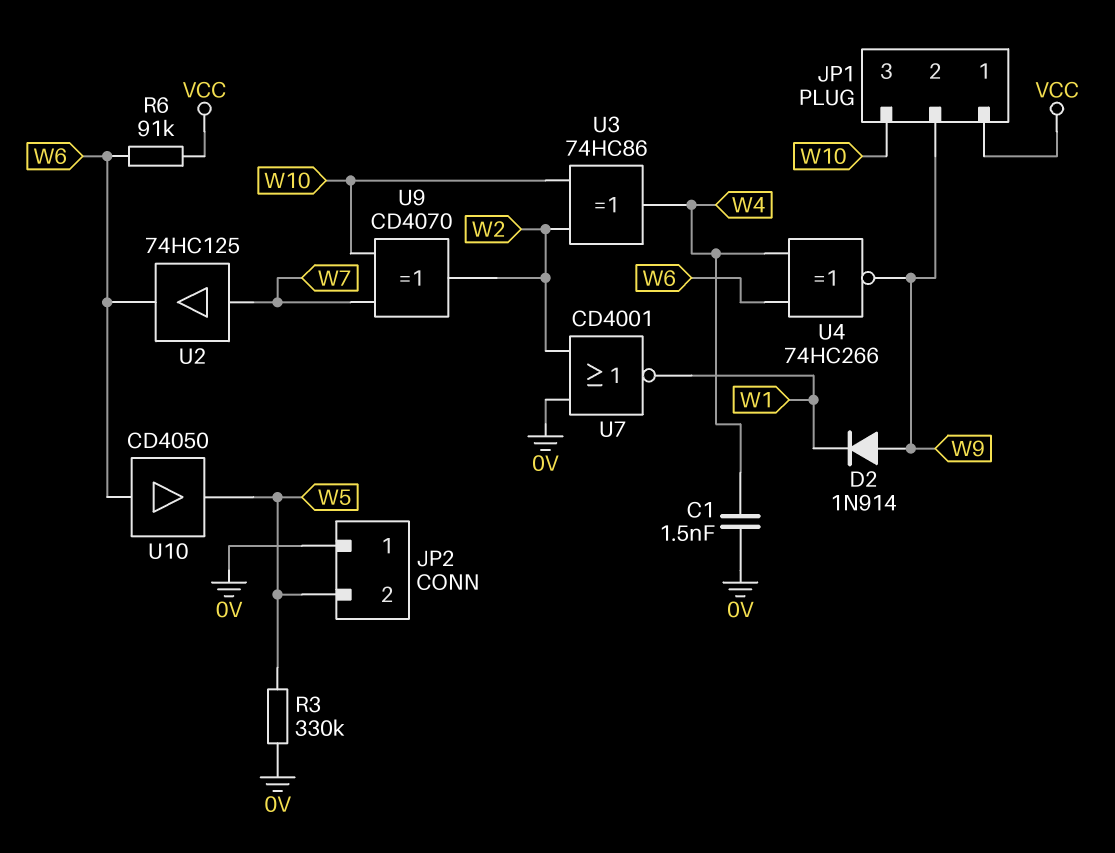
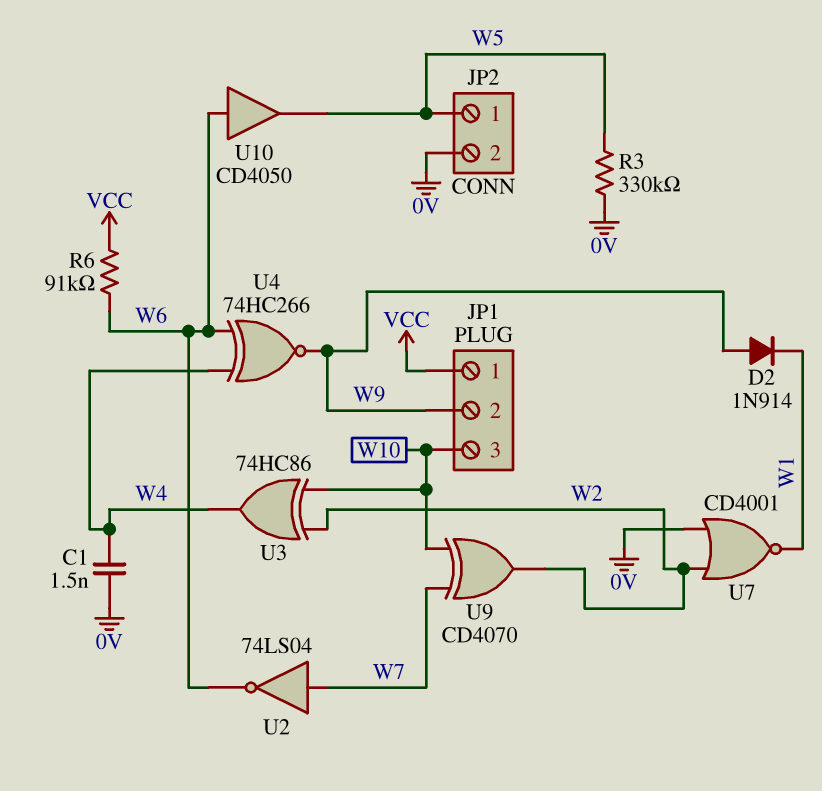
JP2 pin 1: 0V -> W5
JP2 pin 2: W5 -> 0V
U2: buffer 74HC125 (in W7, out W6) -> NOT 74LS04 (in W7, out W6)

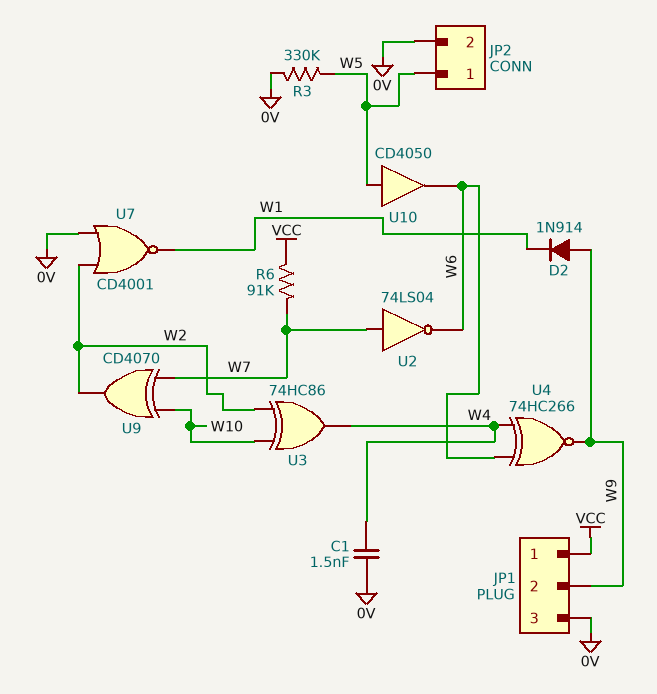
JP1 pin 3: W10 -> 0V
R6: 91k (VCC, W6) -> 91k (VCC, W7)
U10: buffer CD4050 (in W6, out W5) -> buffer CD4050 (in W5, out W6)

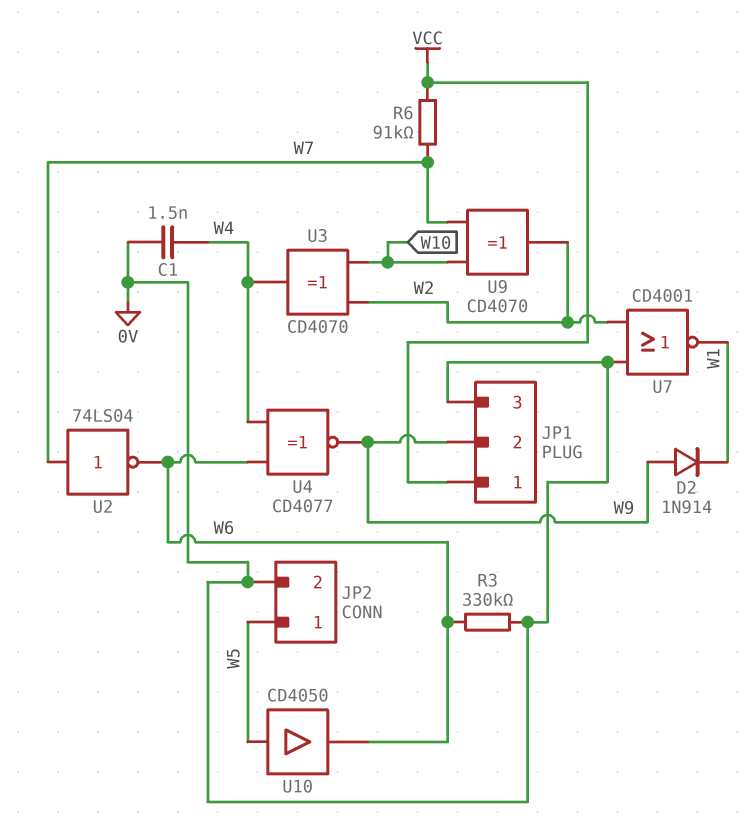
R3: 330k (0V, W5) -> 330k (0V, W6)
U3: XOR 74HC86 (in W2, in W10, out W4) -> XOR CD4070 (in W2, in W10, out W4)
U4: XNOR 74HC266 (in W4, in W6, out W9) -> XNOR CD4077 (in W4, in W6, out W9)

